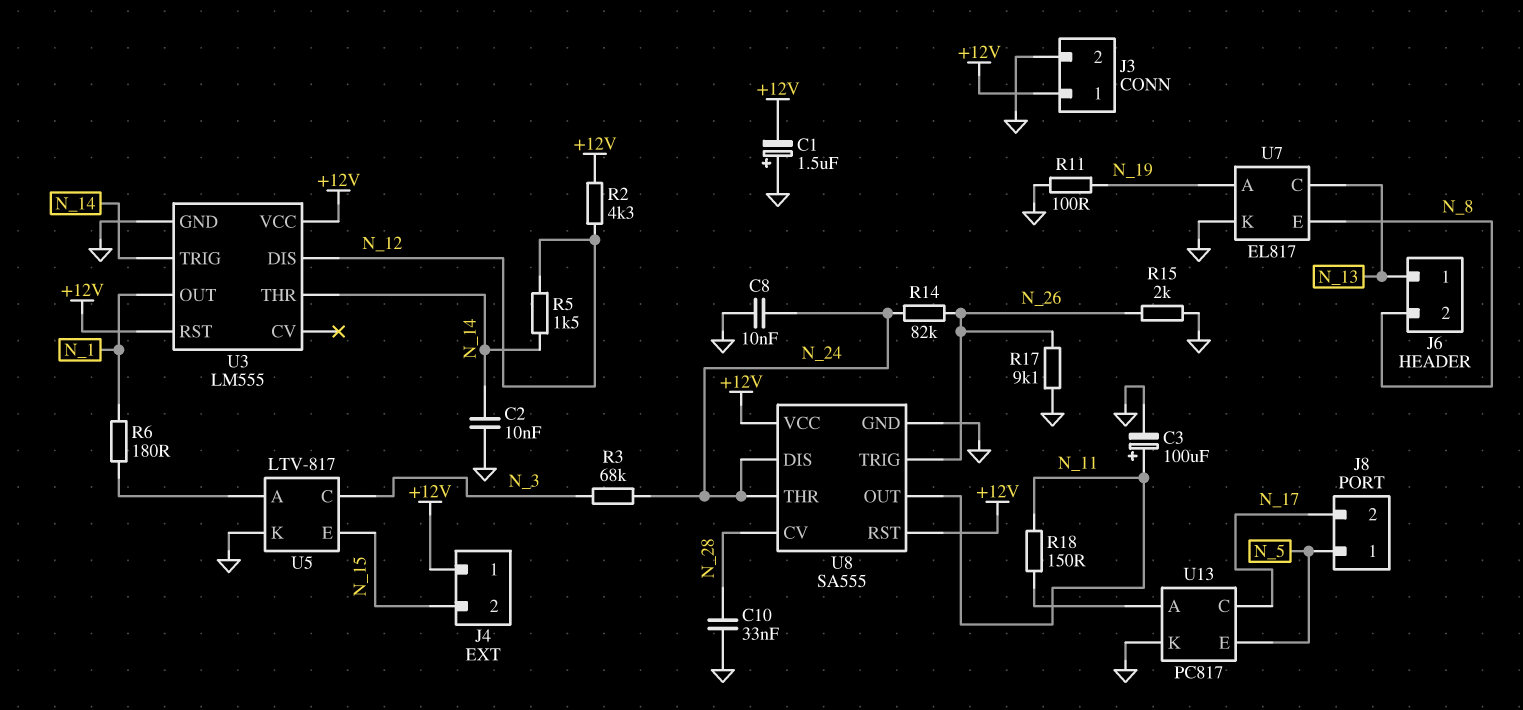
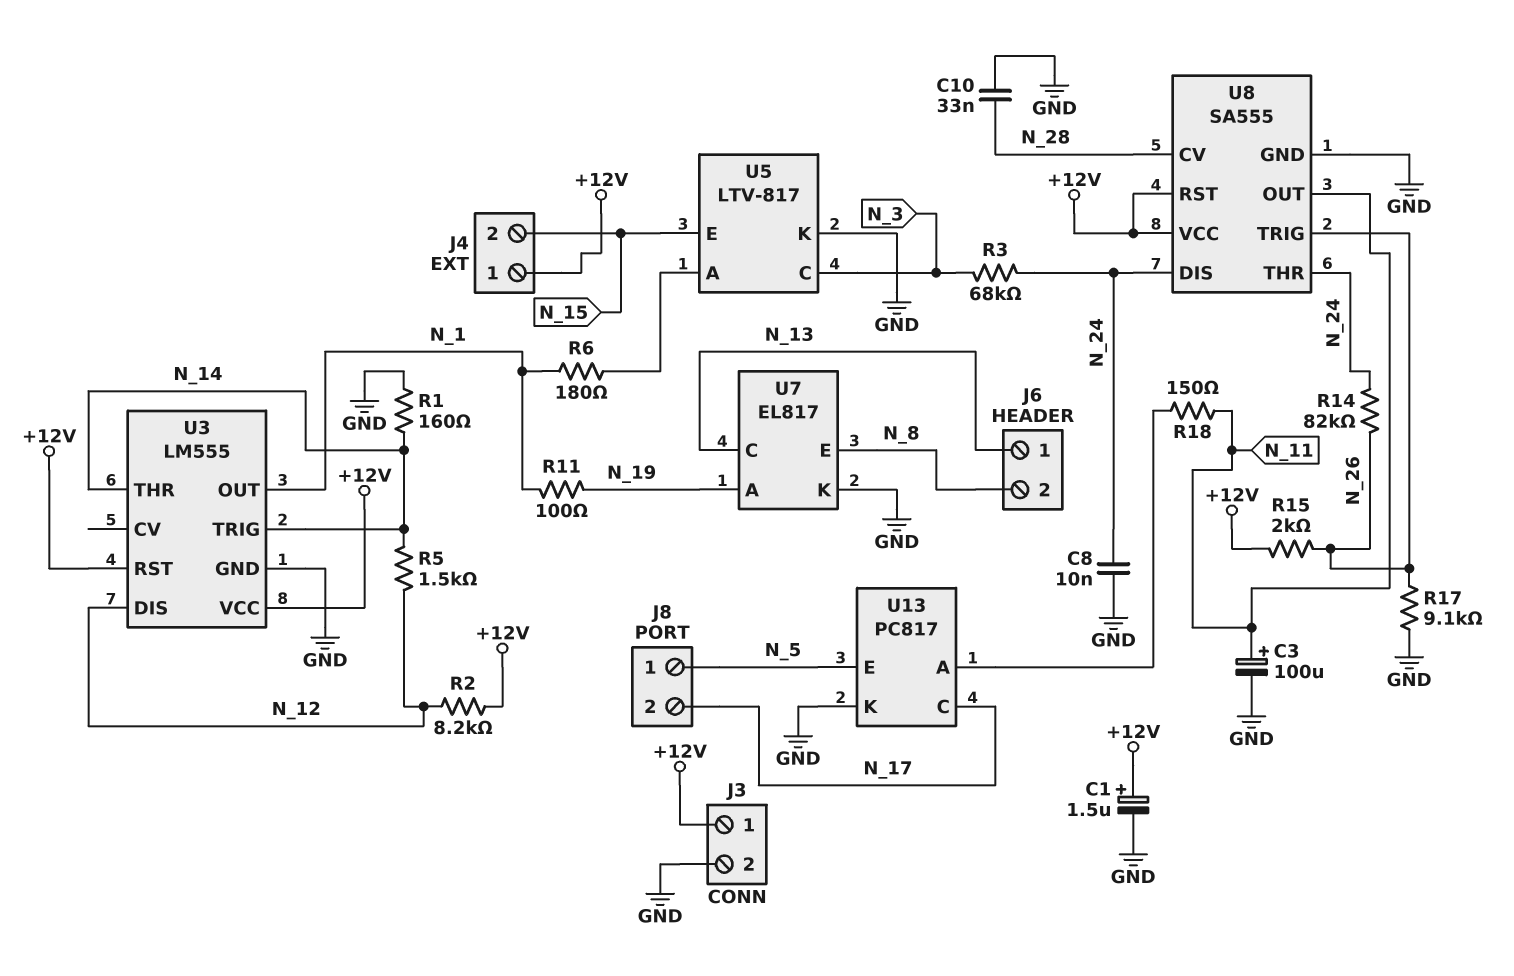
C1: 1.5uF (plus GND, minus +12V) -> 1.5uF (plus +12V, minus GND)
C2: 10nF (GND, N_14) -> none
R1: none -> 160 (GND, N_14)
R2: 4.3k (+12V, N_12) -> 8.2k (+12V, N_12)
R11: 100 (GND, N_19) -> 100 (N_1, N_19)
R15: 2k (GND, N_26) -> 2k (+12V, N_26)

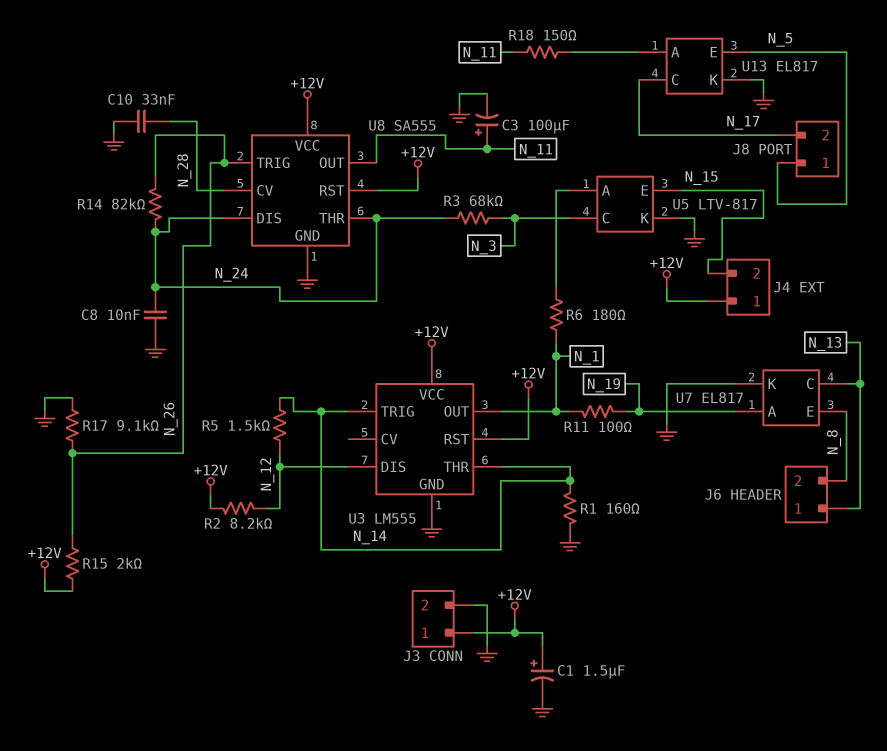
U13: PC817 -> EL817

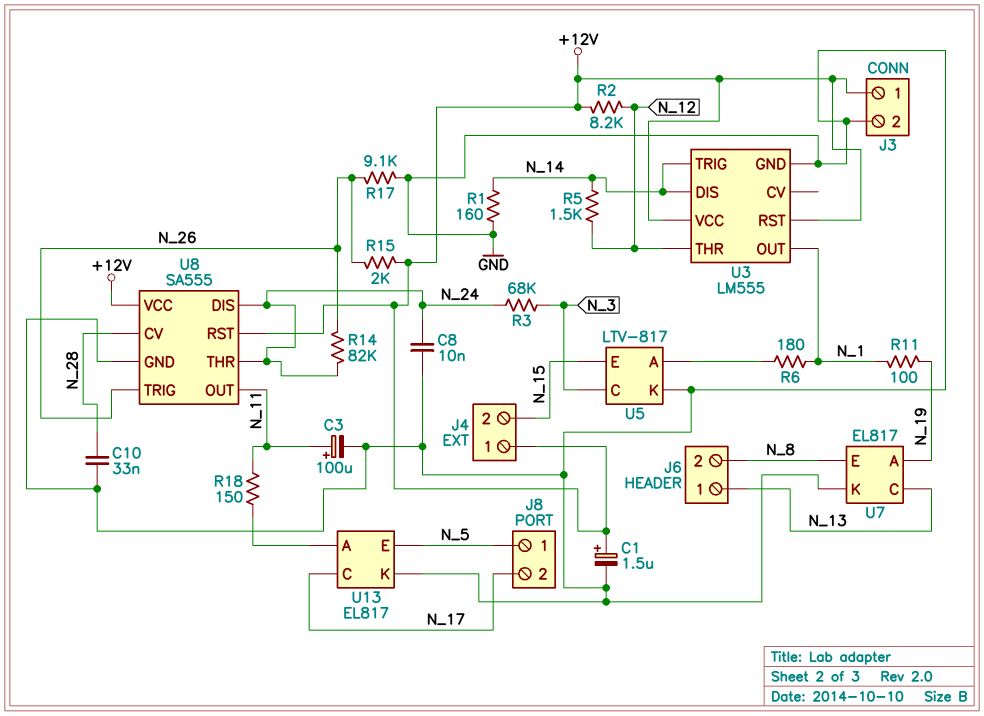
U3 pin DIS: N_12 -> N_14
U3 pin THR: N_14 -> N_12

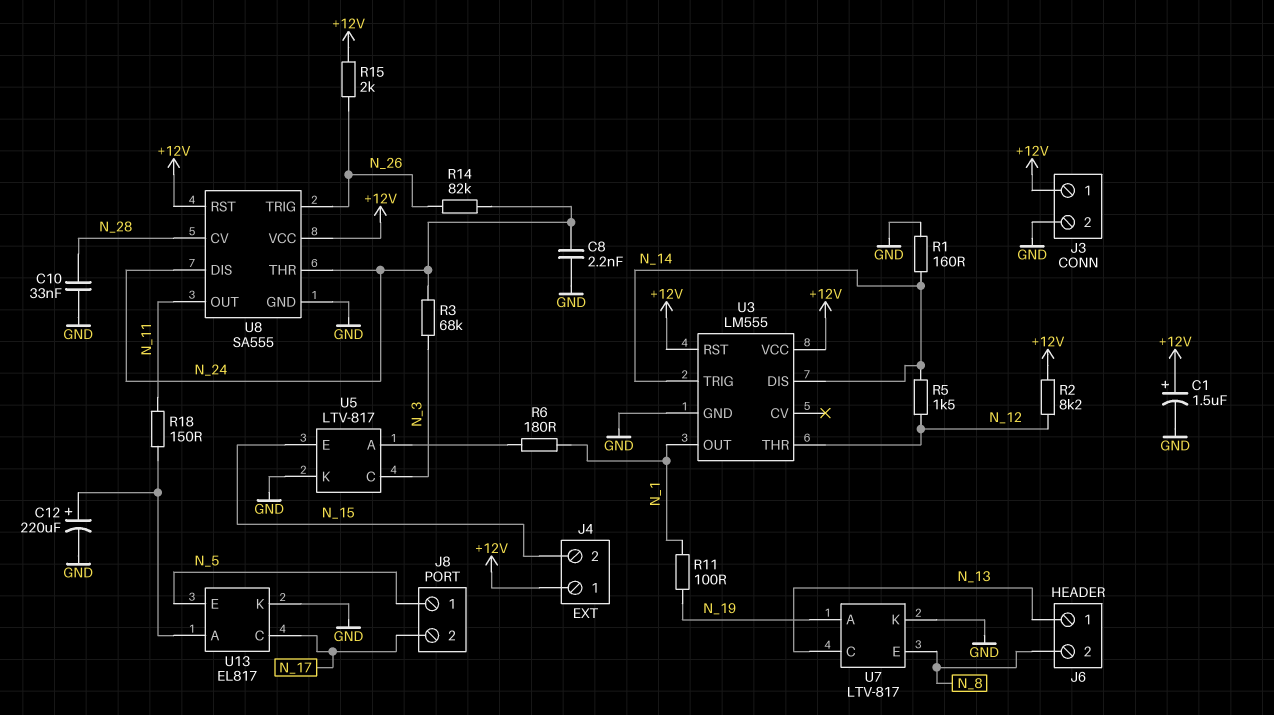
C3: 100uF (plus N_11, minus GND) -> none
C8: 10nF (GND, N_24) -> 2.2nF (GND, N_24)
C12: none -> 220uF (plus U13/A, minus GND)
R17: 9.1k (GND, N_26) -> none
U7: EL817 -> LTV-817

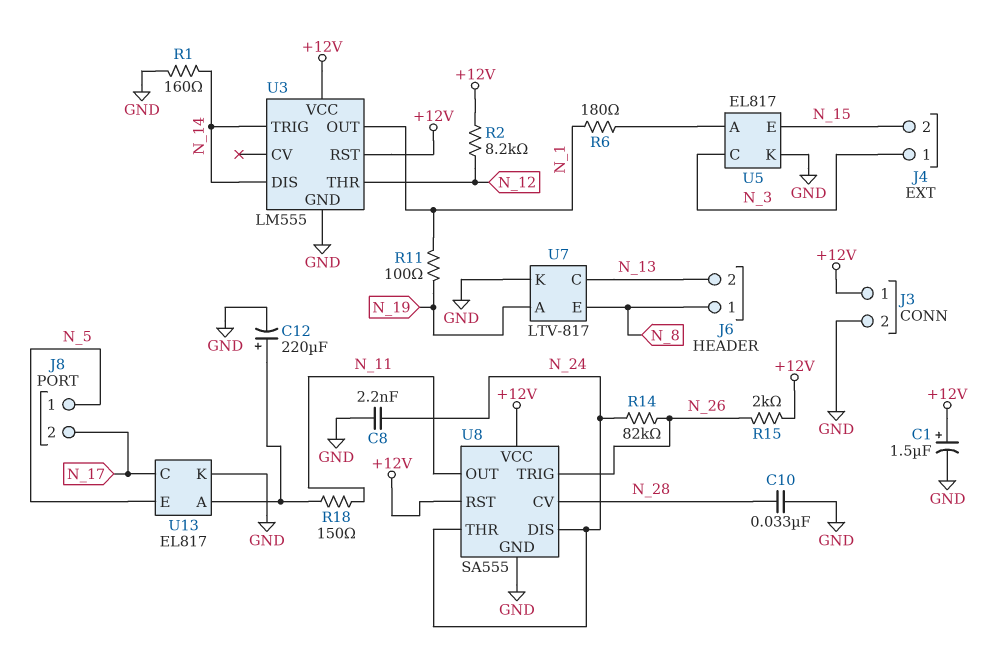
J4 pin 1: +12V -> N_3
J6 pin 1: N_13 -> N_8
J6 pin 2: N_8 -> N_13
R3: 68k (N_3, N_24) -> none
R5: 1.5k (N_12, N_14) -> none
U5: LTV-817 -> EL817

